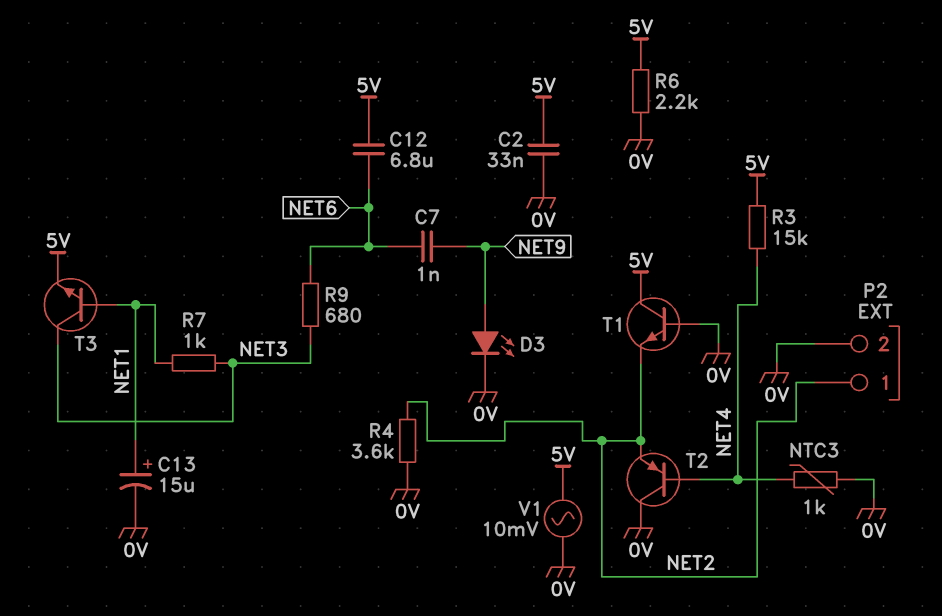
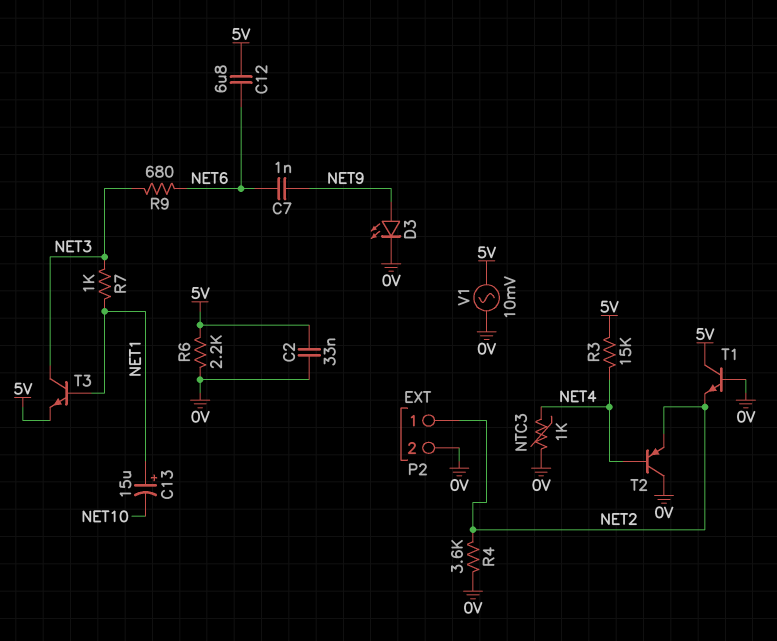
C13: 15uF (plus NET1, minus 0V) -> 15uF (plus NET1, minus NET10)

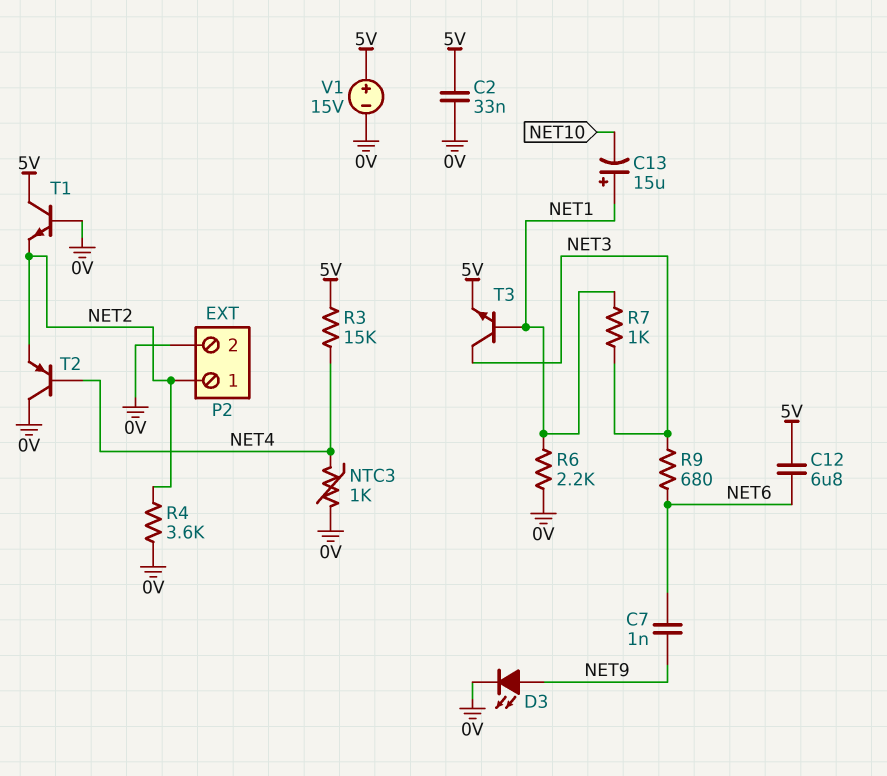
R6: 2.2k (0V, 5V) -> 2.2k (0V, NET1)
V1: AC 10mV (0V, 5V) -> 15V (plus 5V, minus 0V)

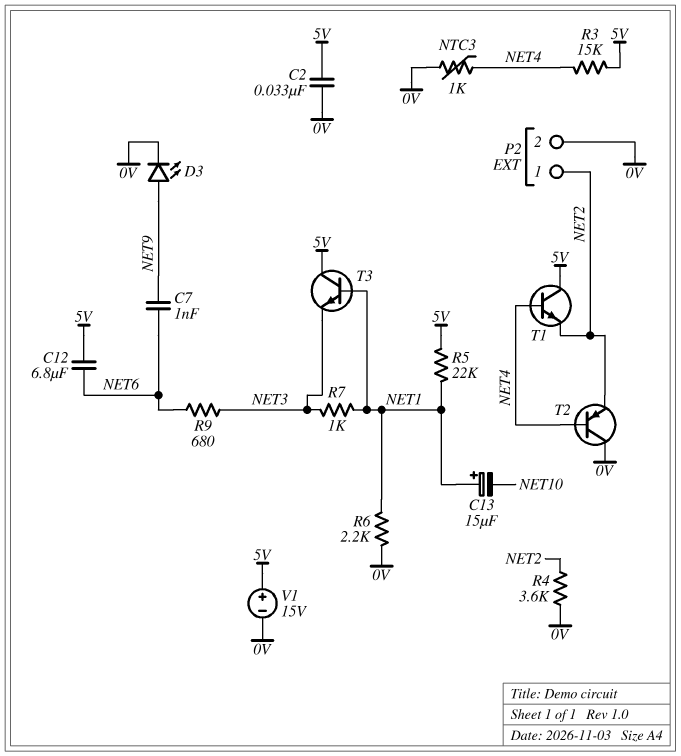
R5: none -> 22k (5V, NET1)
T1: NPN (B 0V, C 5V, E NET2) -> NPN (B NET4, C 5V, E NET2)
T3: NPN (B NET1, C NET3, E 5V) -> NPN (B NET1, C 5V, E NET3)

